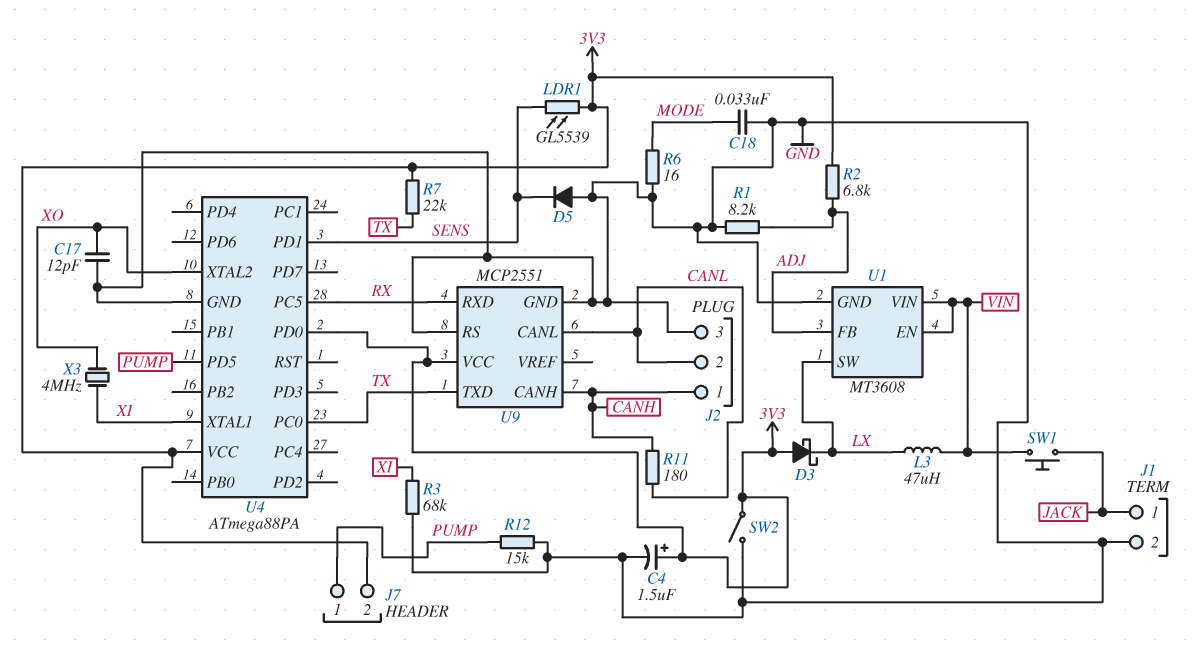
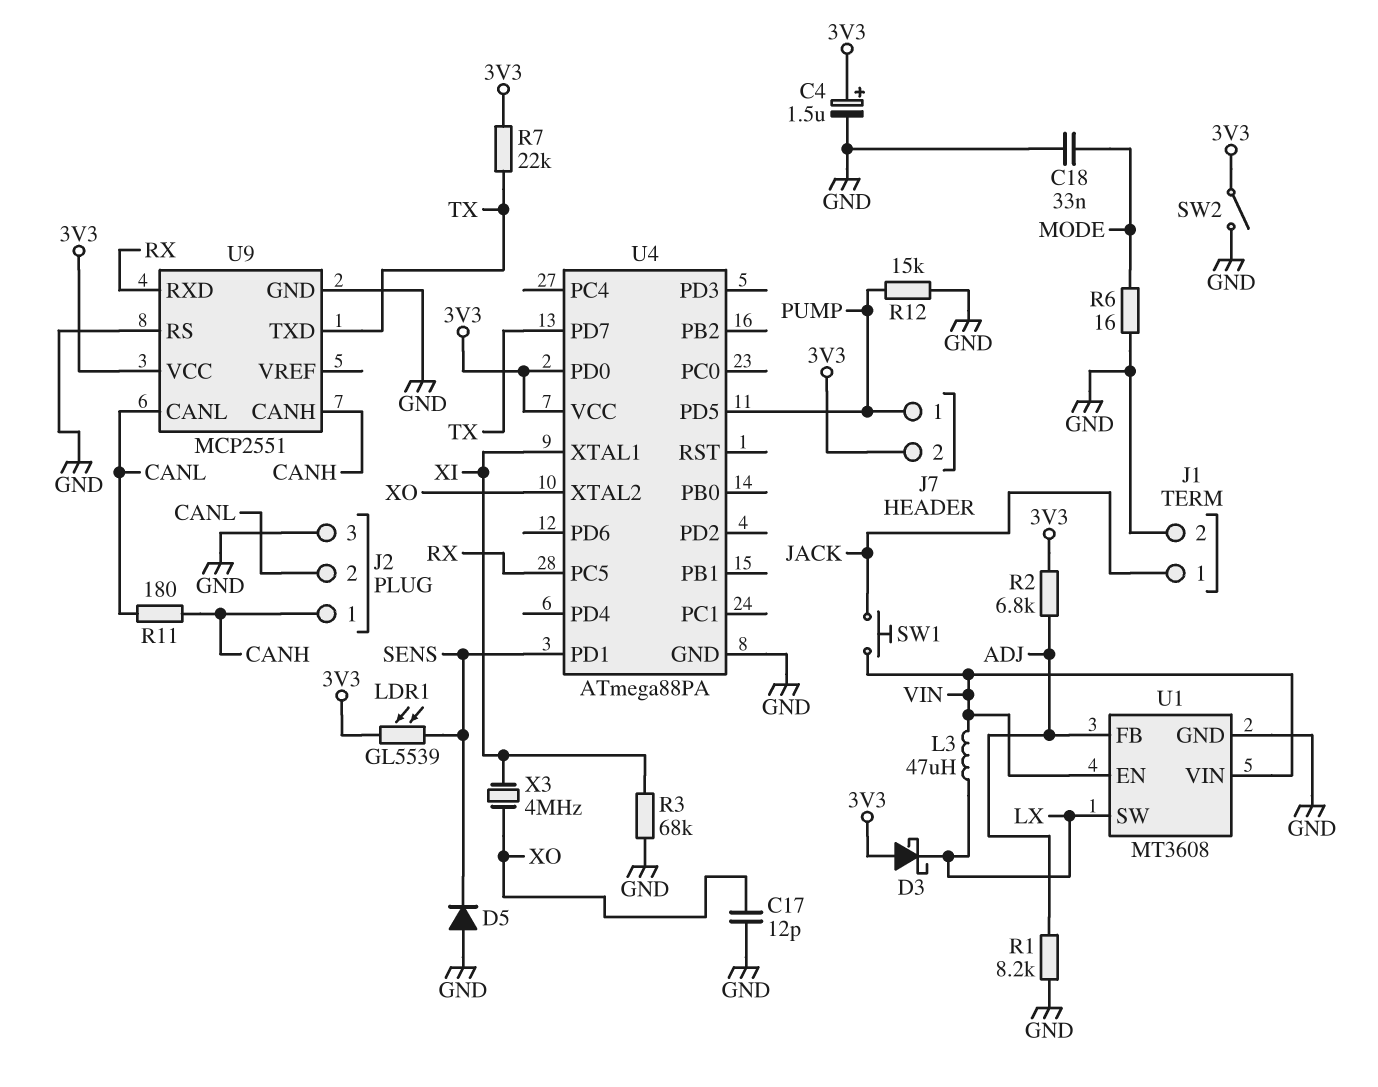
U4 pin PC0: TX -> none
U4 pin PD7: none -> TX

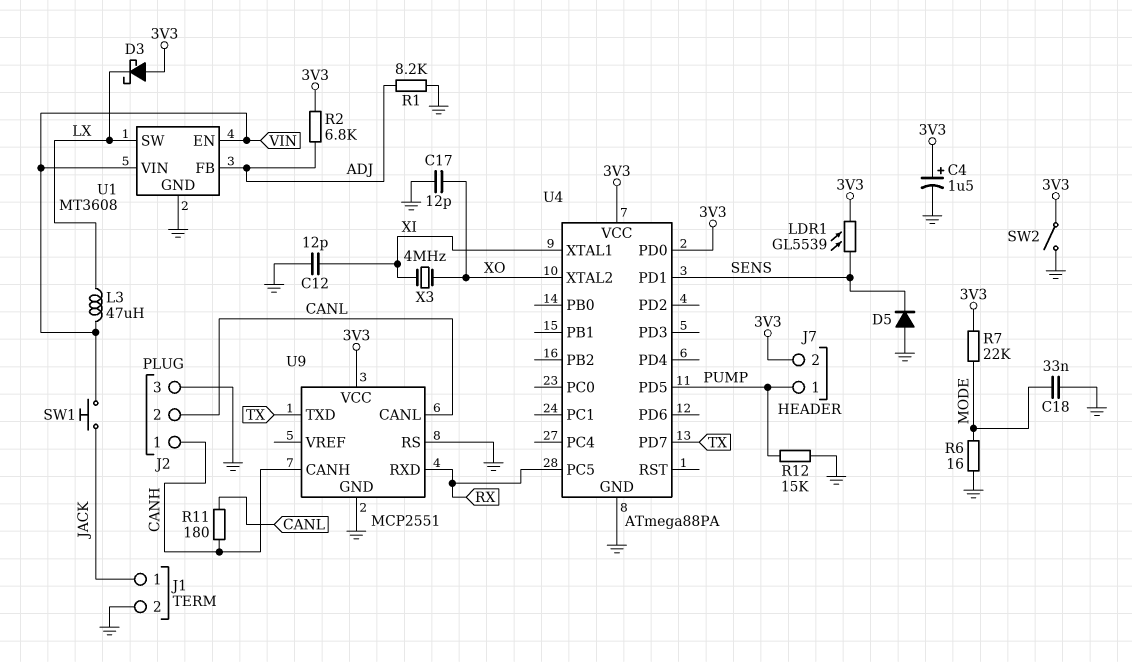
C12: none -> 12pF (GND, XI)
R3: 68k (GND, XI) -> none
R7: 22k (3V3, TX) -> 22k (3V3, MODE)

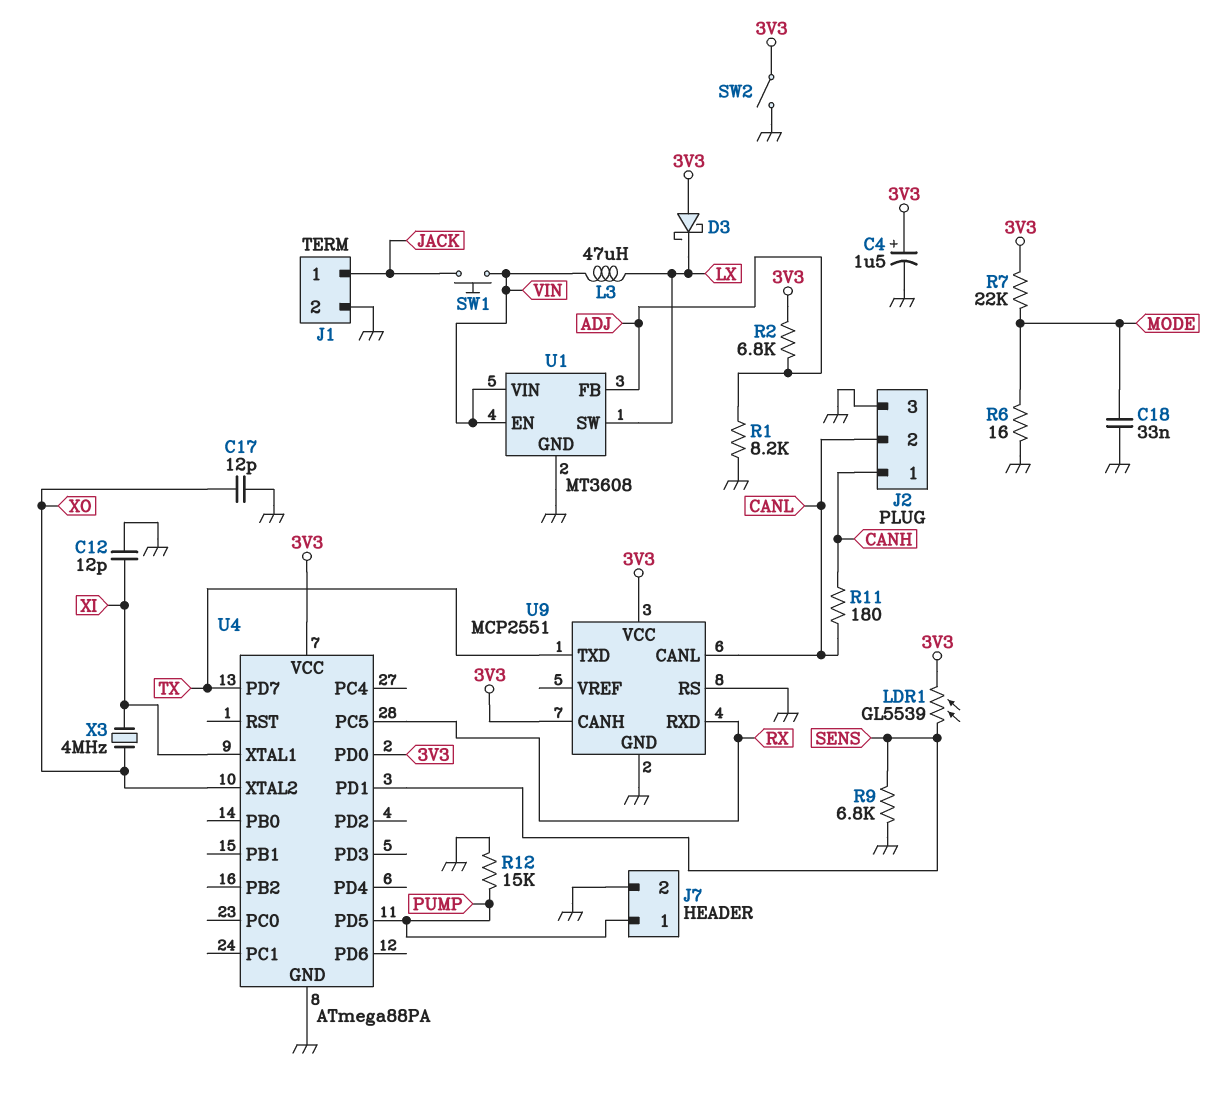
D5: diode (A GND, K SENS) -> none
J7 pin 2: 3V3 -> GND
R9: none -> 6.8k (GND, SENS)
U9 pin CANH: CANH -> 3V3

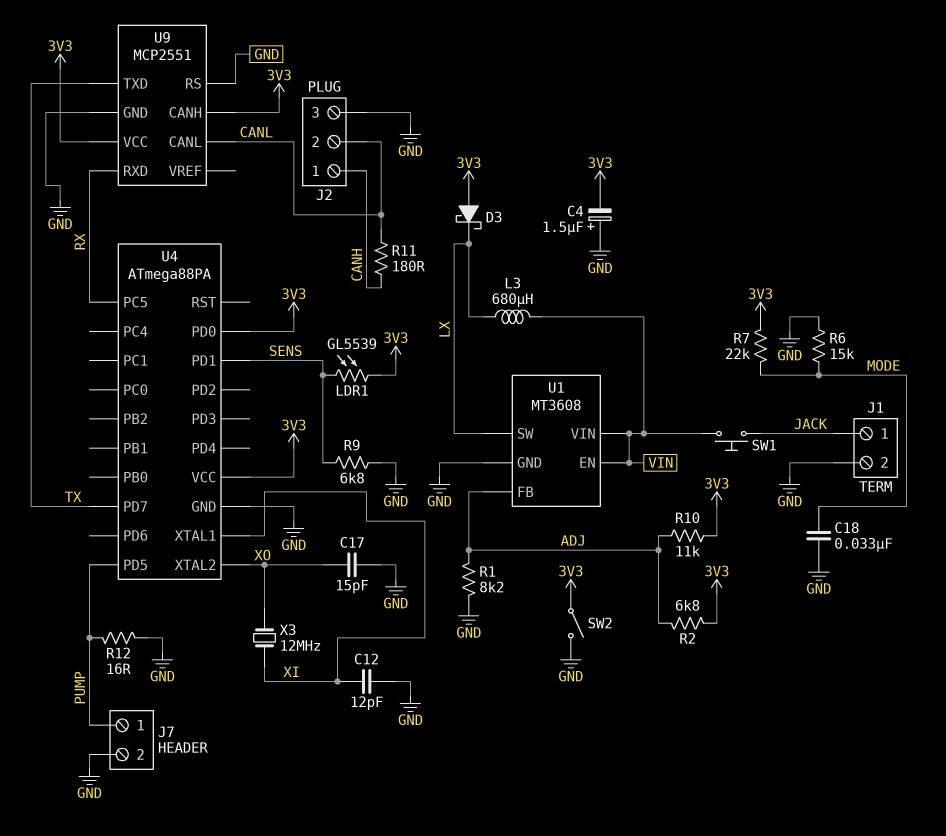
C4: 1.5uF (plus 3V3, minus GND) -> 1.5uF (plus GND, minus 3V3)
C17: 12pF (GND, XO) -> 15pF (GND, XO)
L3: 47uH (LX, VIN) -> 680uH (LX, VIN)
R6: 16 (GND, MODE) -> 15k (GND, MODE)
R10: none -> 11k (3V3, ADJ)
R12: 15k (GND, PUMP) -> 16 (GND, PUMP)
X3: 4MHz (XI, XO) -> 12MHz (XI, XO)

